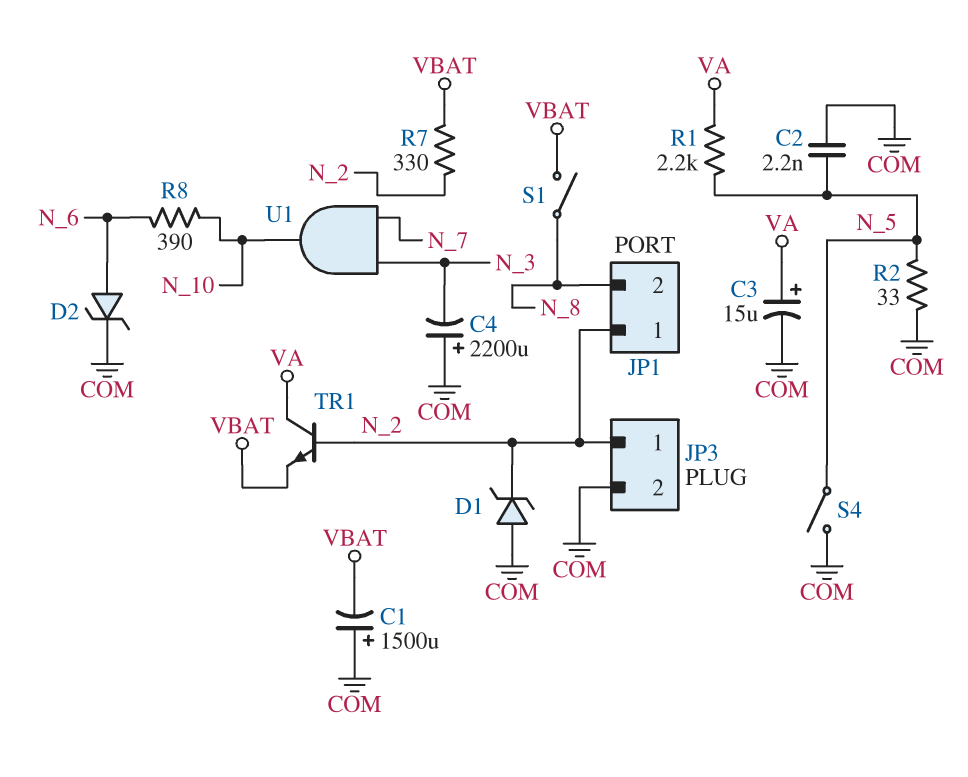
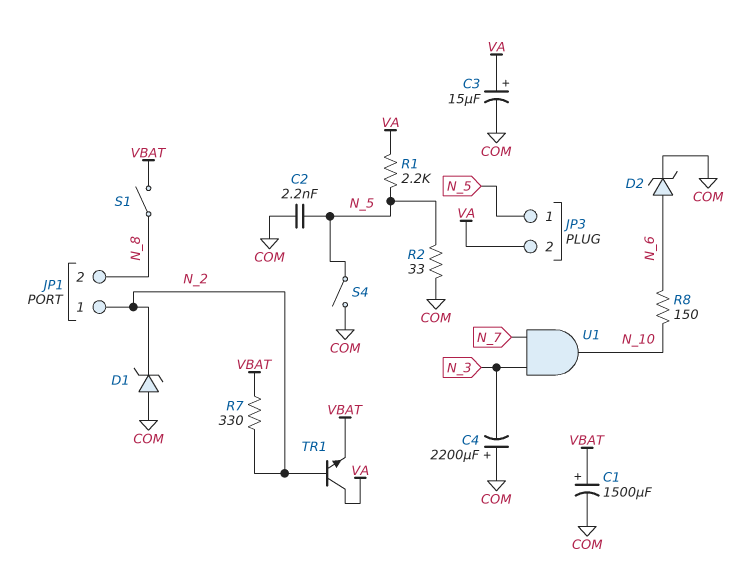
C1: 1500uF (plus COM, minus VBAT) -> 1500uF (plus VBAT, minus COM)
JP3 pin 1: N_2 -> N_5
JP3 pin 2: COM -> VA
R8: 390 (N_6, N_10) -> 150 (N_6, N_10)

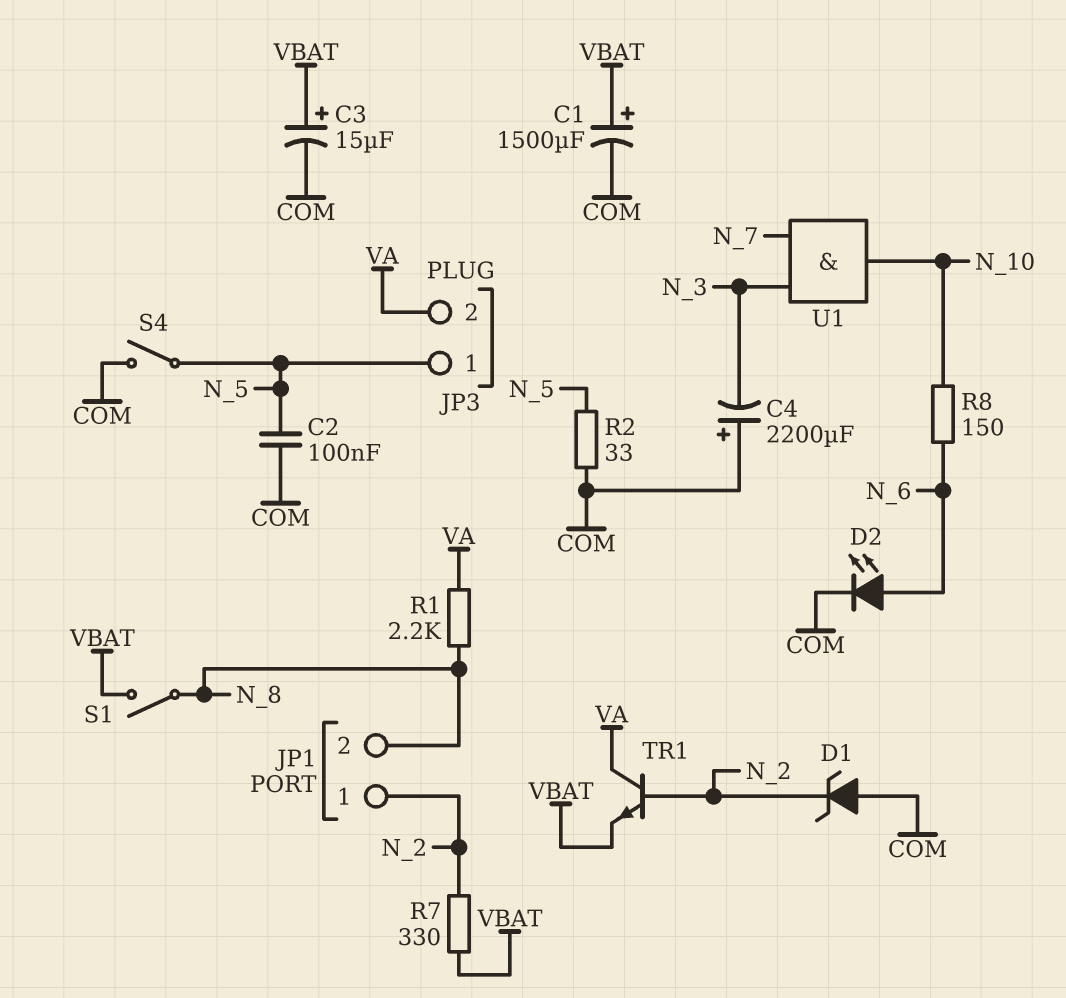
C2: 2.2nF (COM, N_5) -> 100nF (COM, N_5)
C3: 15uF (plus VA, minus COM) -> 15uF (plus VBAT, minus COM)
D2: zener (A N_6, K COM) -> LED (A N_6, K COM)
R1: 2.2k (N_5, VA) -> 2.2k (N_8, VA)

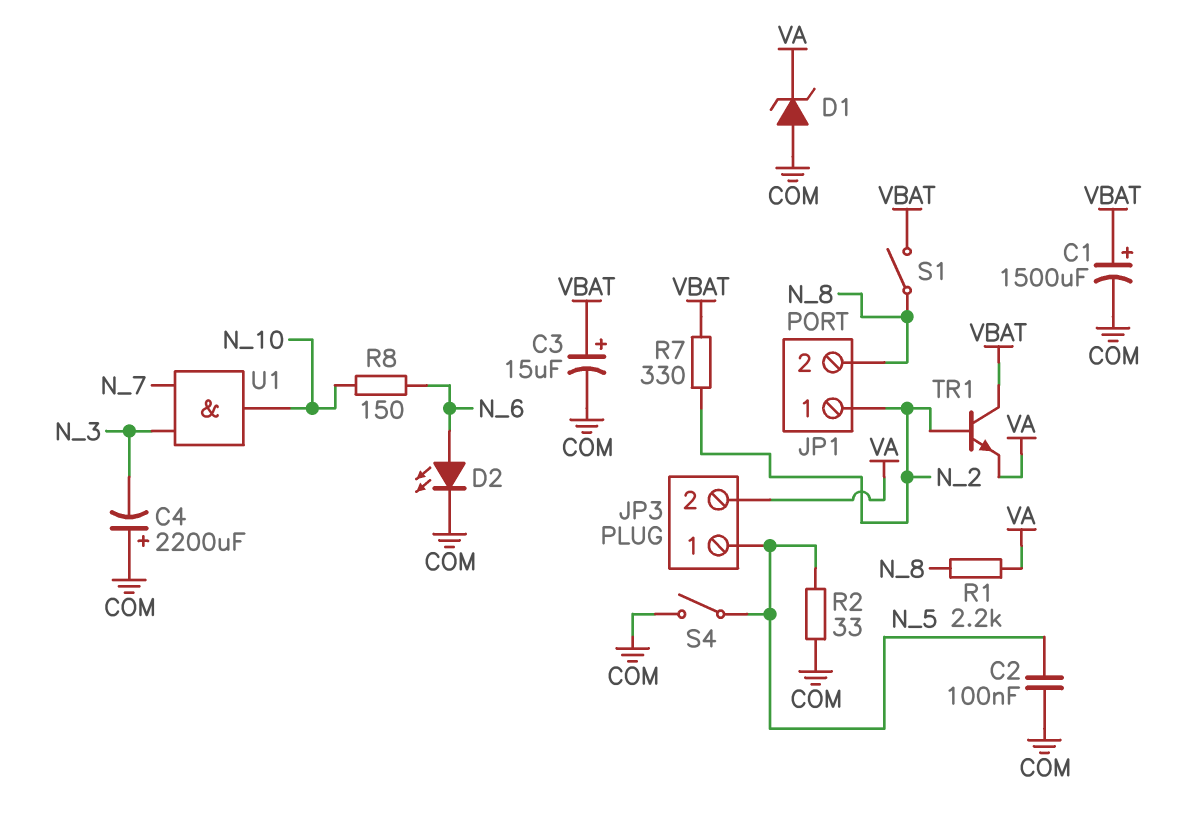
D1: zener (A COM, K N_2) -> zener (A COM, K VA)
TR1: NPN (B N_2, C VA, E VBAT) -> NPN (B N_2, C VBAT, E VA)

